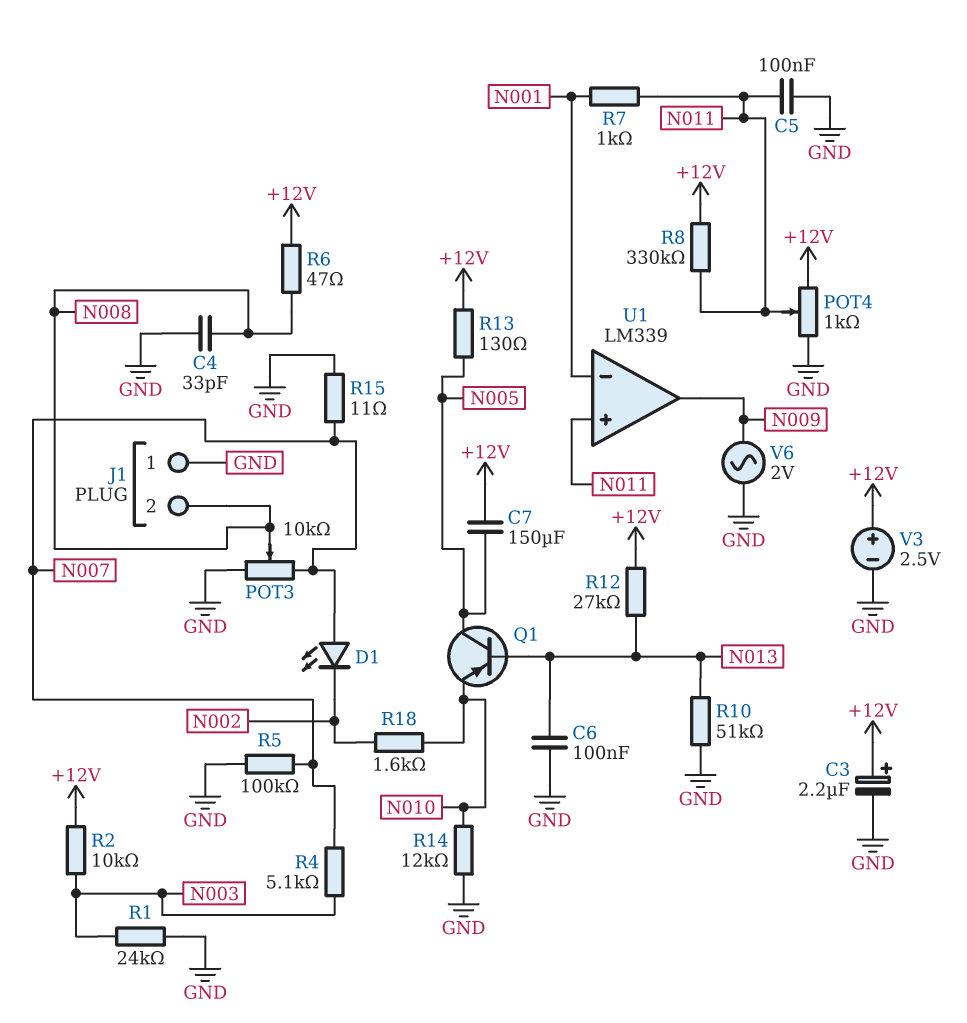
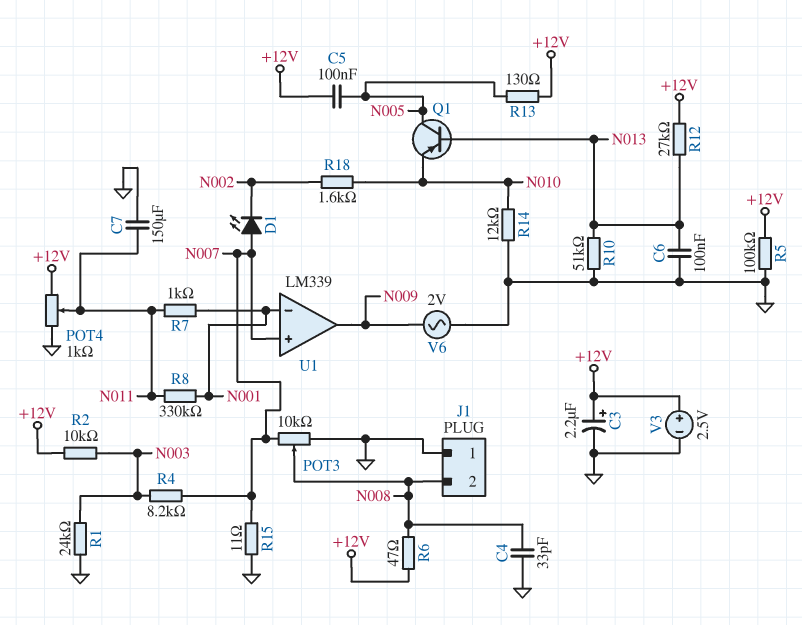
C5: 100nF (GND, N011) -> 100nF (+12V, N005)
C7: 150uF (+12V, N005) -> 150uF (GND, N011)
R4: 5.1k (N003, N007) -> 8.2k (N003, N007)
R5: 100k (GND, N007) -> 100k (+12V, GND)
R8: 330k (+12V, N011) -> 330k (N001, N011)
U1 pin in+: N011 -> N007

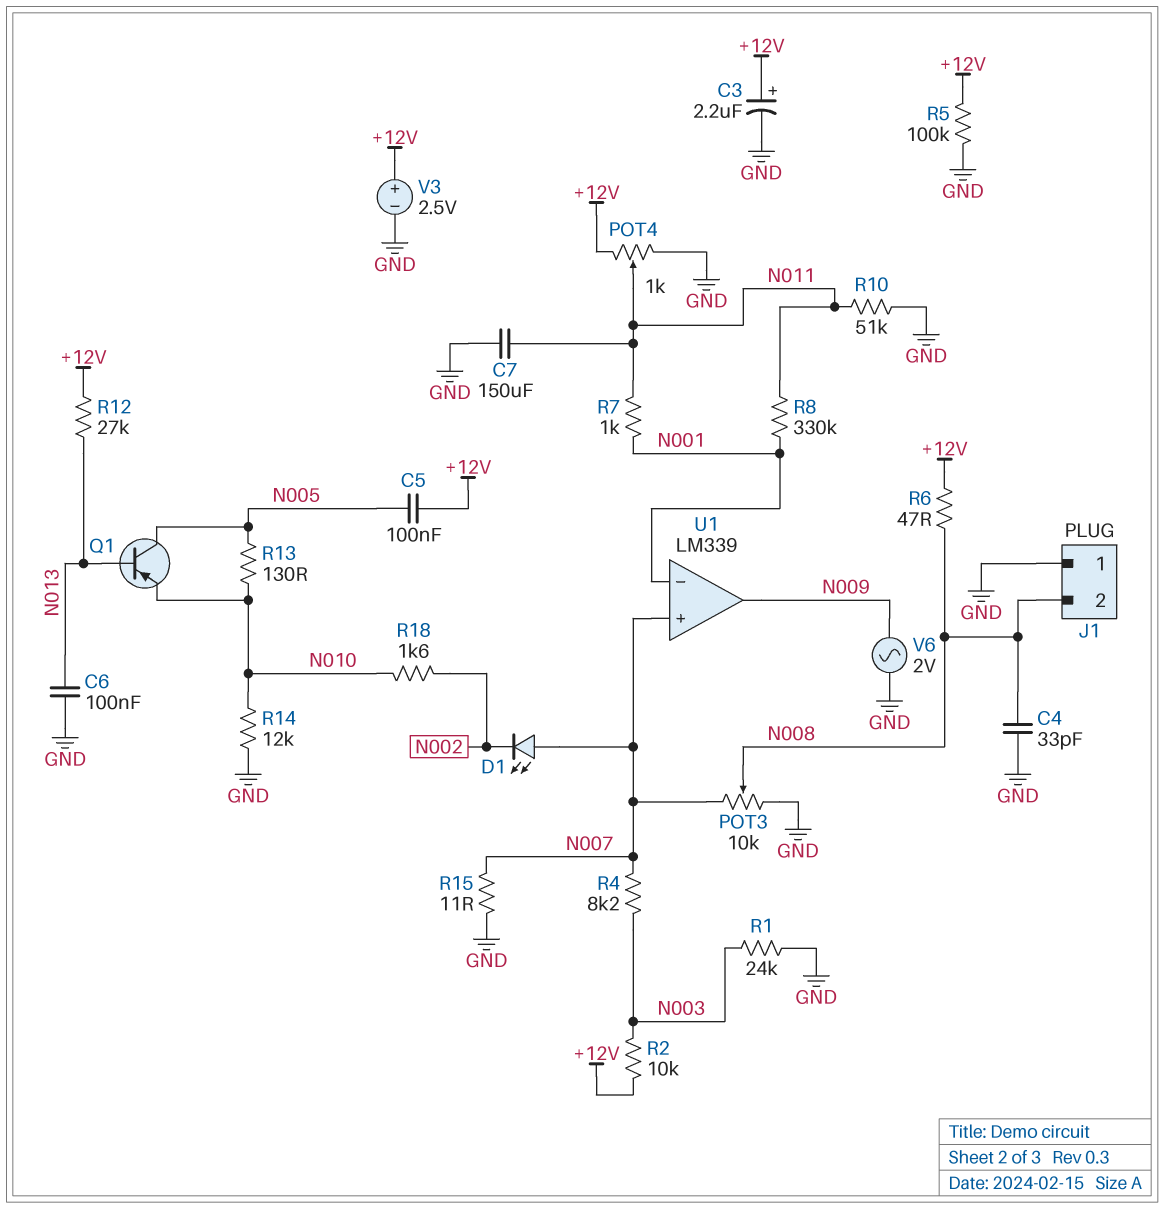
R10: 51k (GND, N013) -> 51k (GND, N011)
R13: 130 (+12V, N005) -> 130 (N005, N010)

